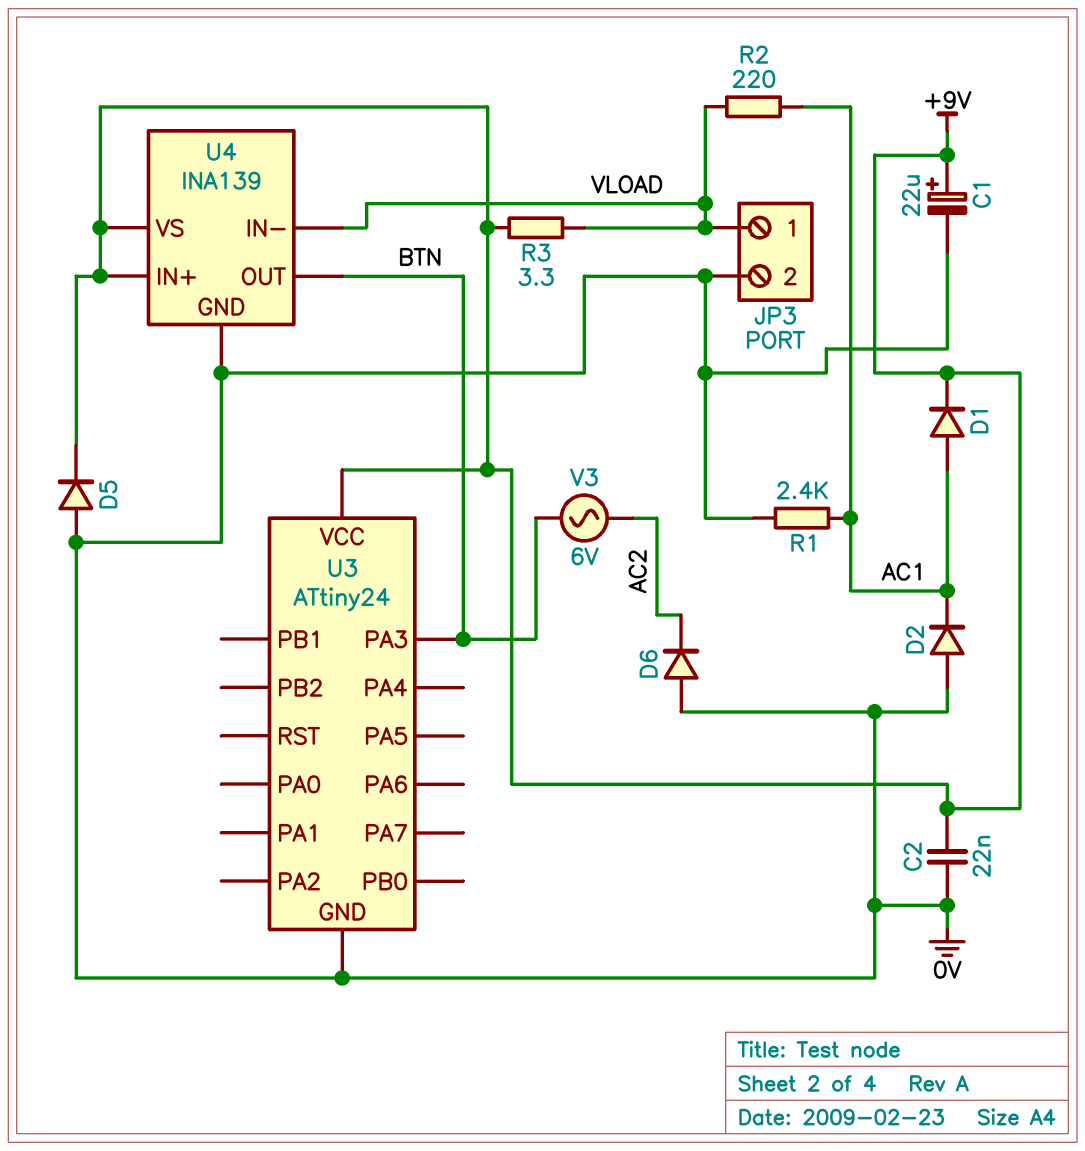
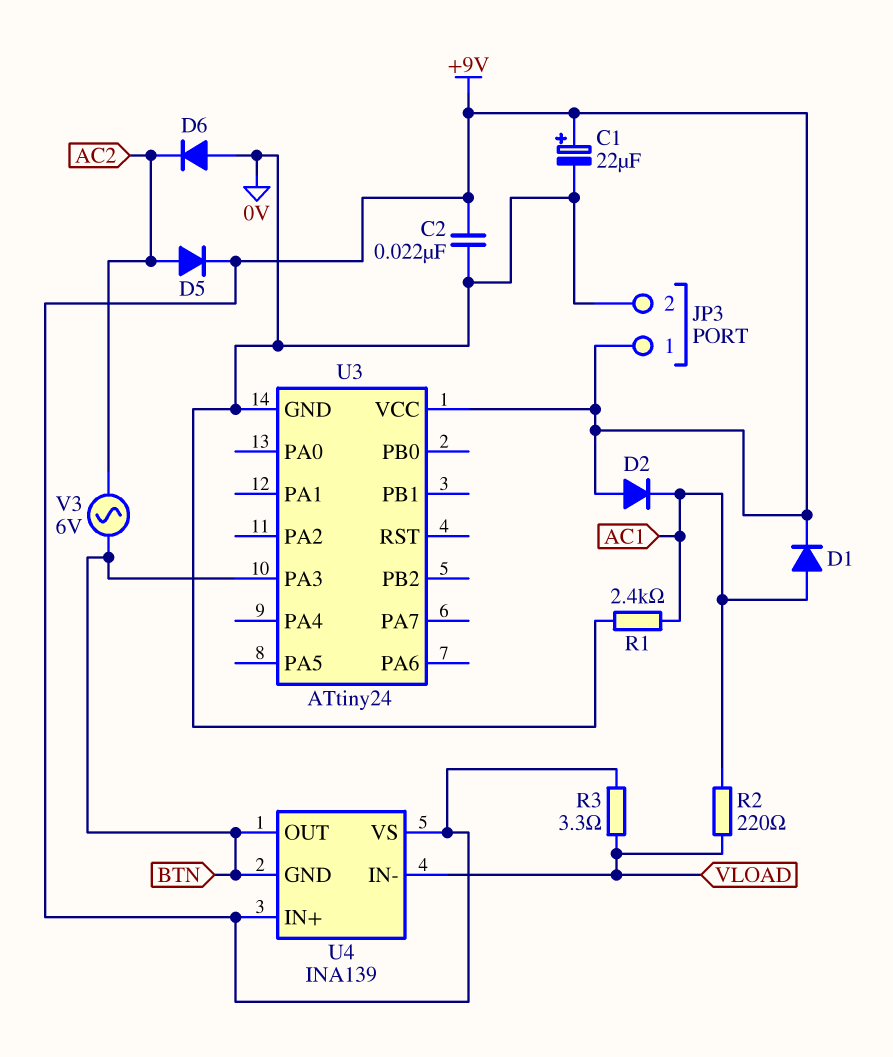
D2: diode (A 0V, K AC1) -> diode (A +9V, K AC1)
D5: diode (A 0V, K +9V) -> diode (A AC2, K +9V)
JP3 pin 1: VLOAD -> +9V
U4 pin GND: 0V -> BTN

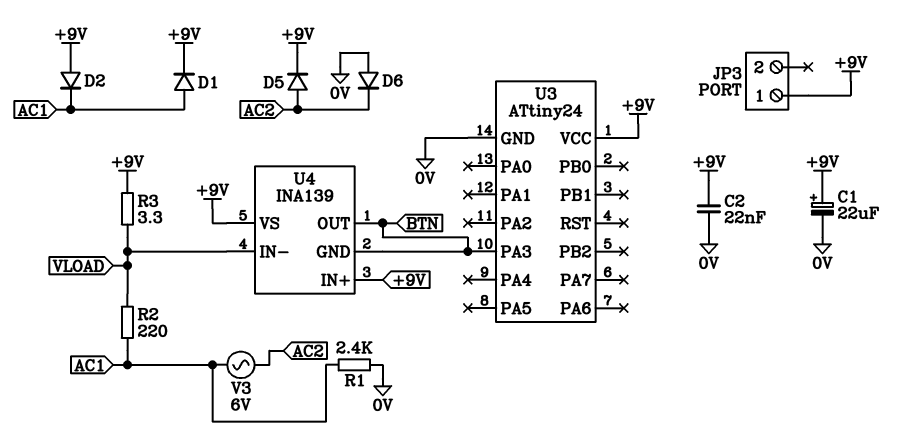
JP3 pin 2: 0V -> none
V3: AC 6V (AC2, BTN) -> AC 6V (AC1, AC2)

